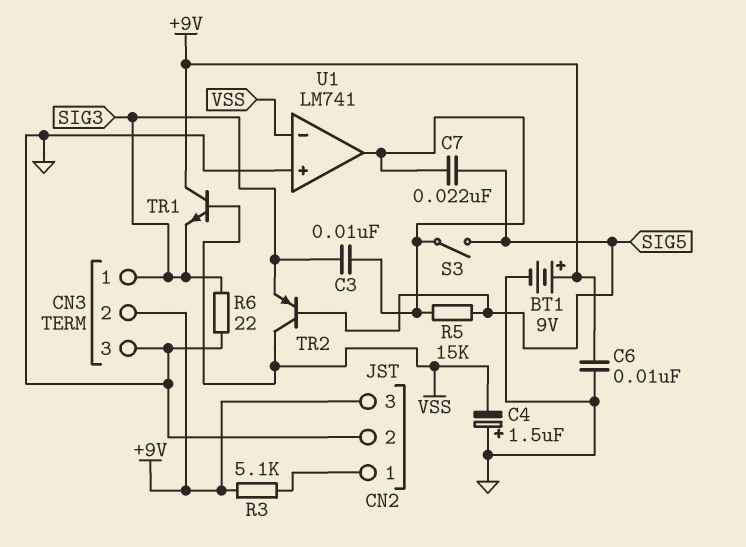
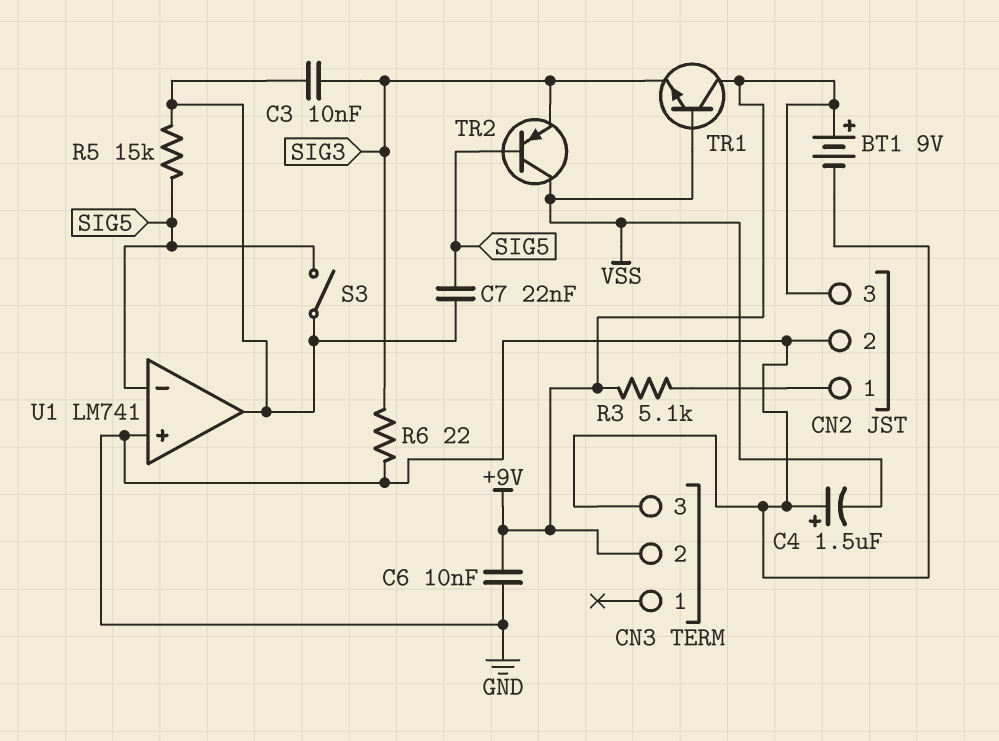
CN3 pin 1: SIG3 -> none
U1 pin in-: VSS -> SIG5

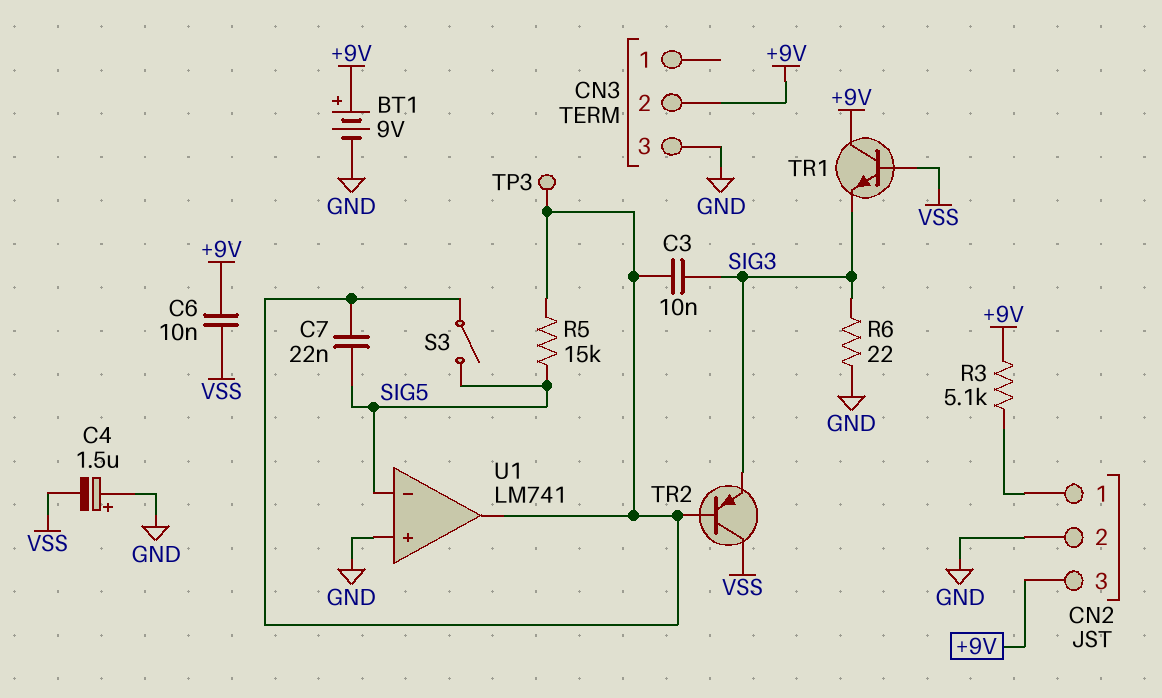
C6: 10nF (+9V, GND) -> 10nF (+9V, VSS)
TP3: none -> test point (U1/out)
TR2: PNP (B SIG5, C VSS, E SIG3) -> PNP (B U1/out, C VSS, E SIG3)

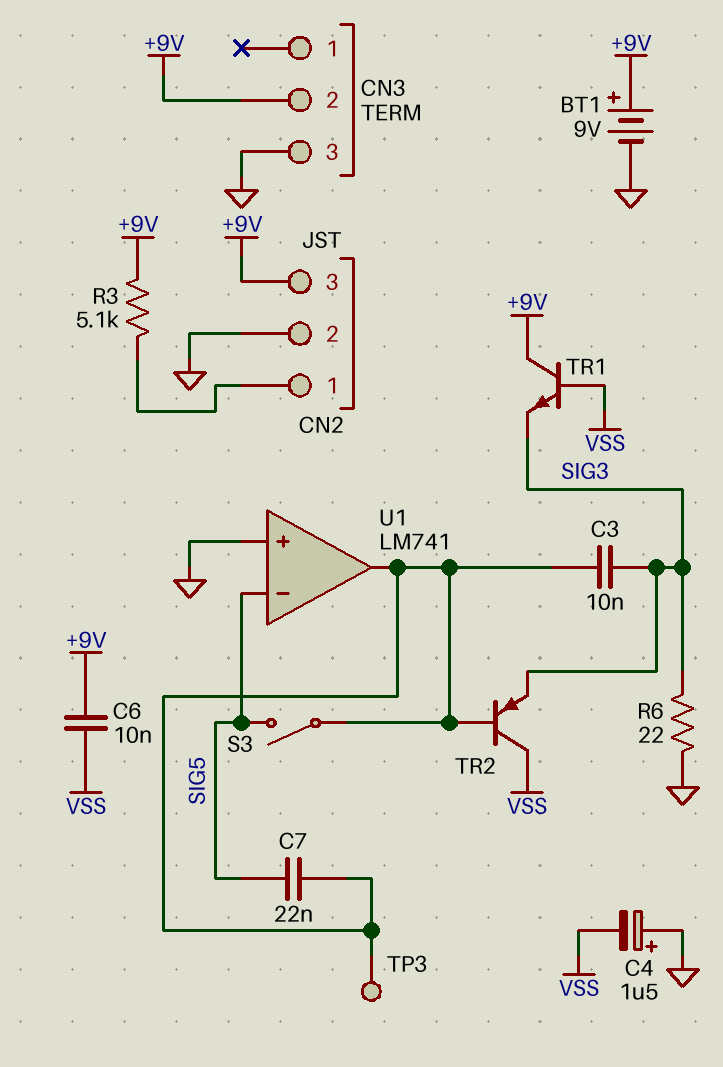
R5: 15k (SIG5, U1/out) -> none

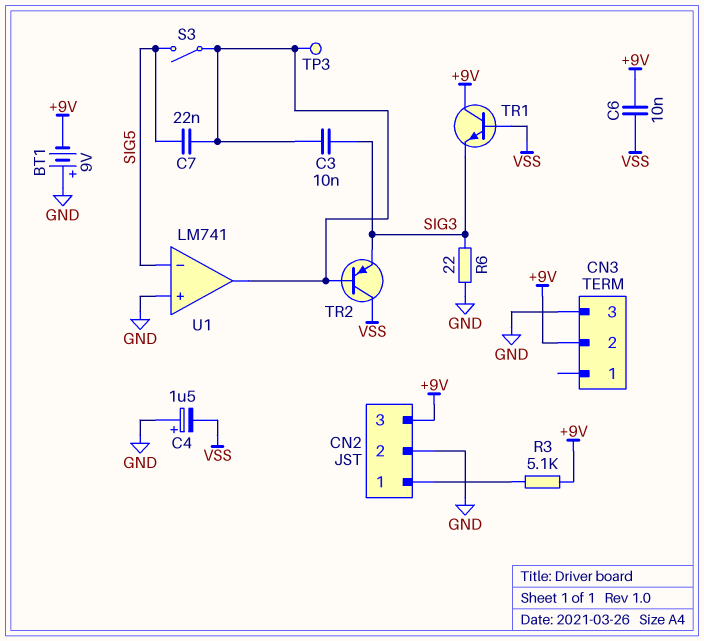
BT1: 9V (plus +9V, minus GND) -> 9V (plus GND, minus +9V)

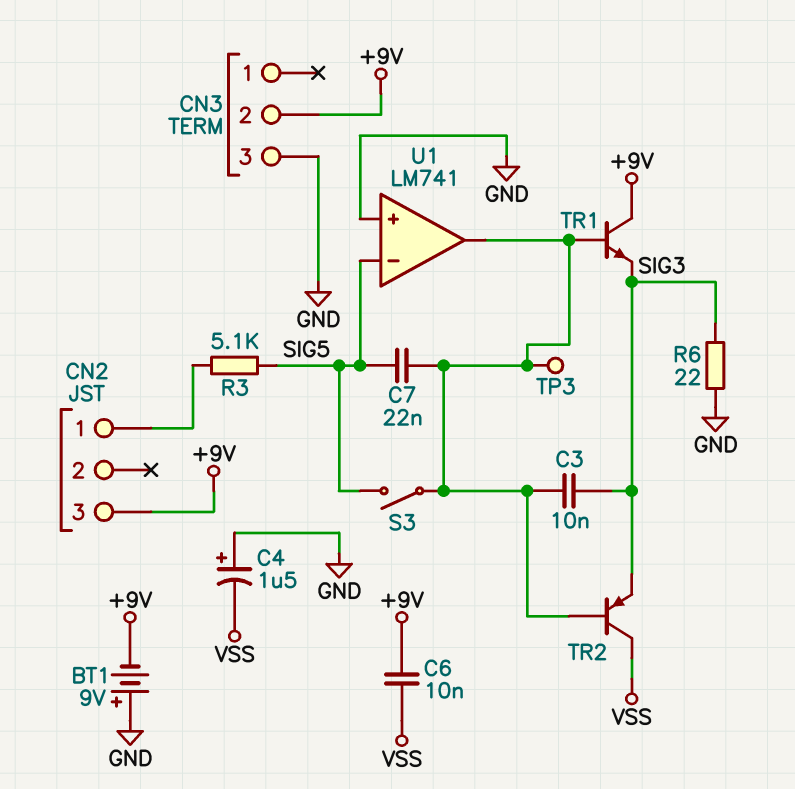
CN2 pin 2: GND -> none
R3: 5.1k (+9V, CN2/1) -> 5.1k (CN2/1, SIG5)
TR1: NPN (B VSS, C +9V, E SIG3) -> NPN (B U1/out, C +9V, E SIG3)

